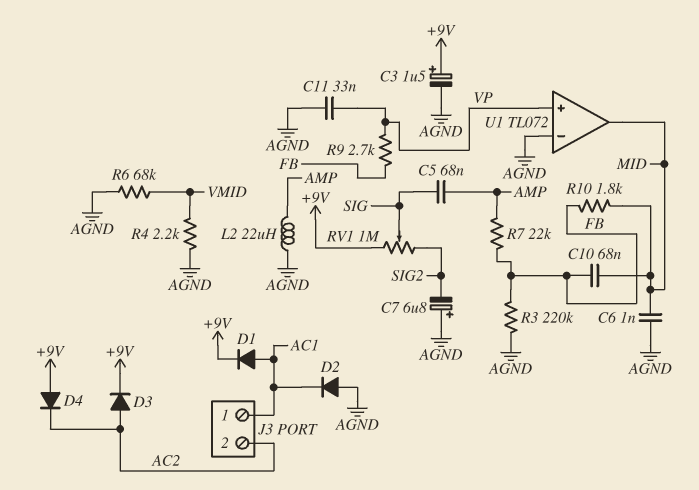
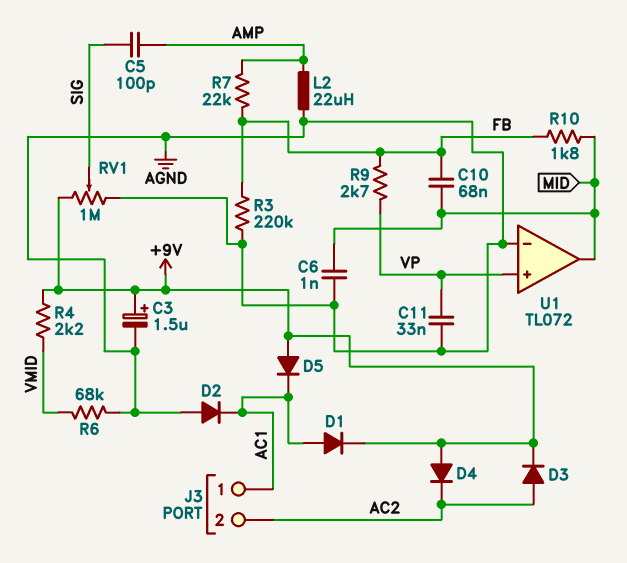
C5: 68nF (AMP, SIG) -> 100pF (AMP, SIG)
C7: 6.8uF (plus AGND, minus SIG2) -> none
D5: none -> diode (A +9V, K AC1)
R4: 2.2k (AGND, VMID) -> 2.2k (+9V, VMID)
RV1: 1M (+9V, SIG2, wiper SIG) -> 1M (+9V, AGND, wiper SIG)

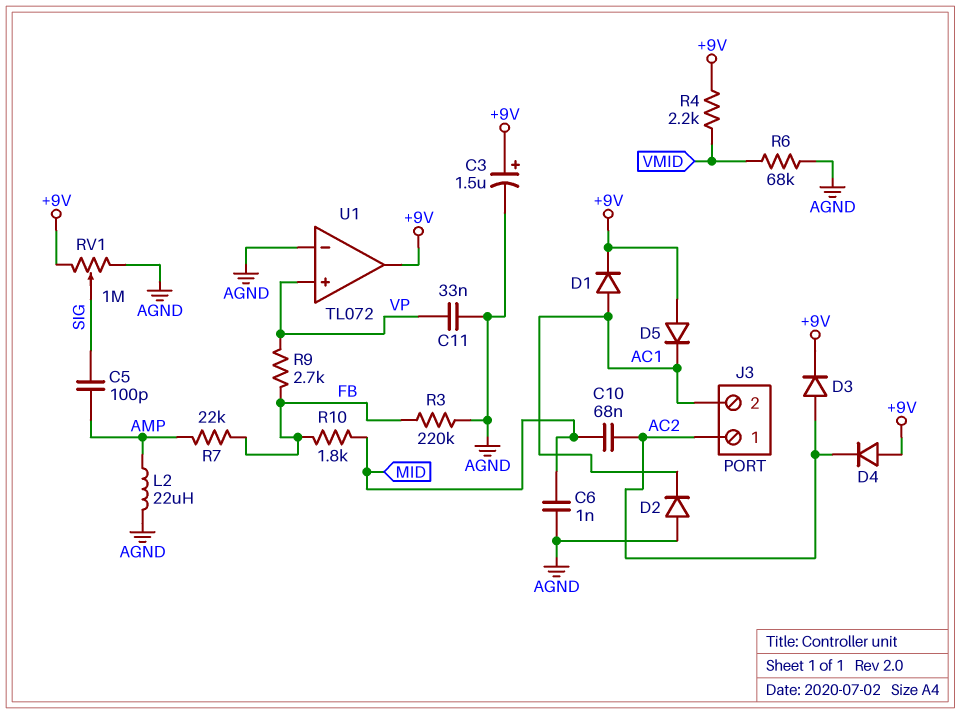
C10: 68nF (FB, MID) -> 68nF (AC2, MID)
J3 pin 1: AC1 -> AC2
J3 pin 2: AC2 -> AC1
U1 pin out: MID -> +9V

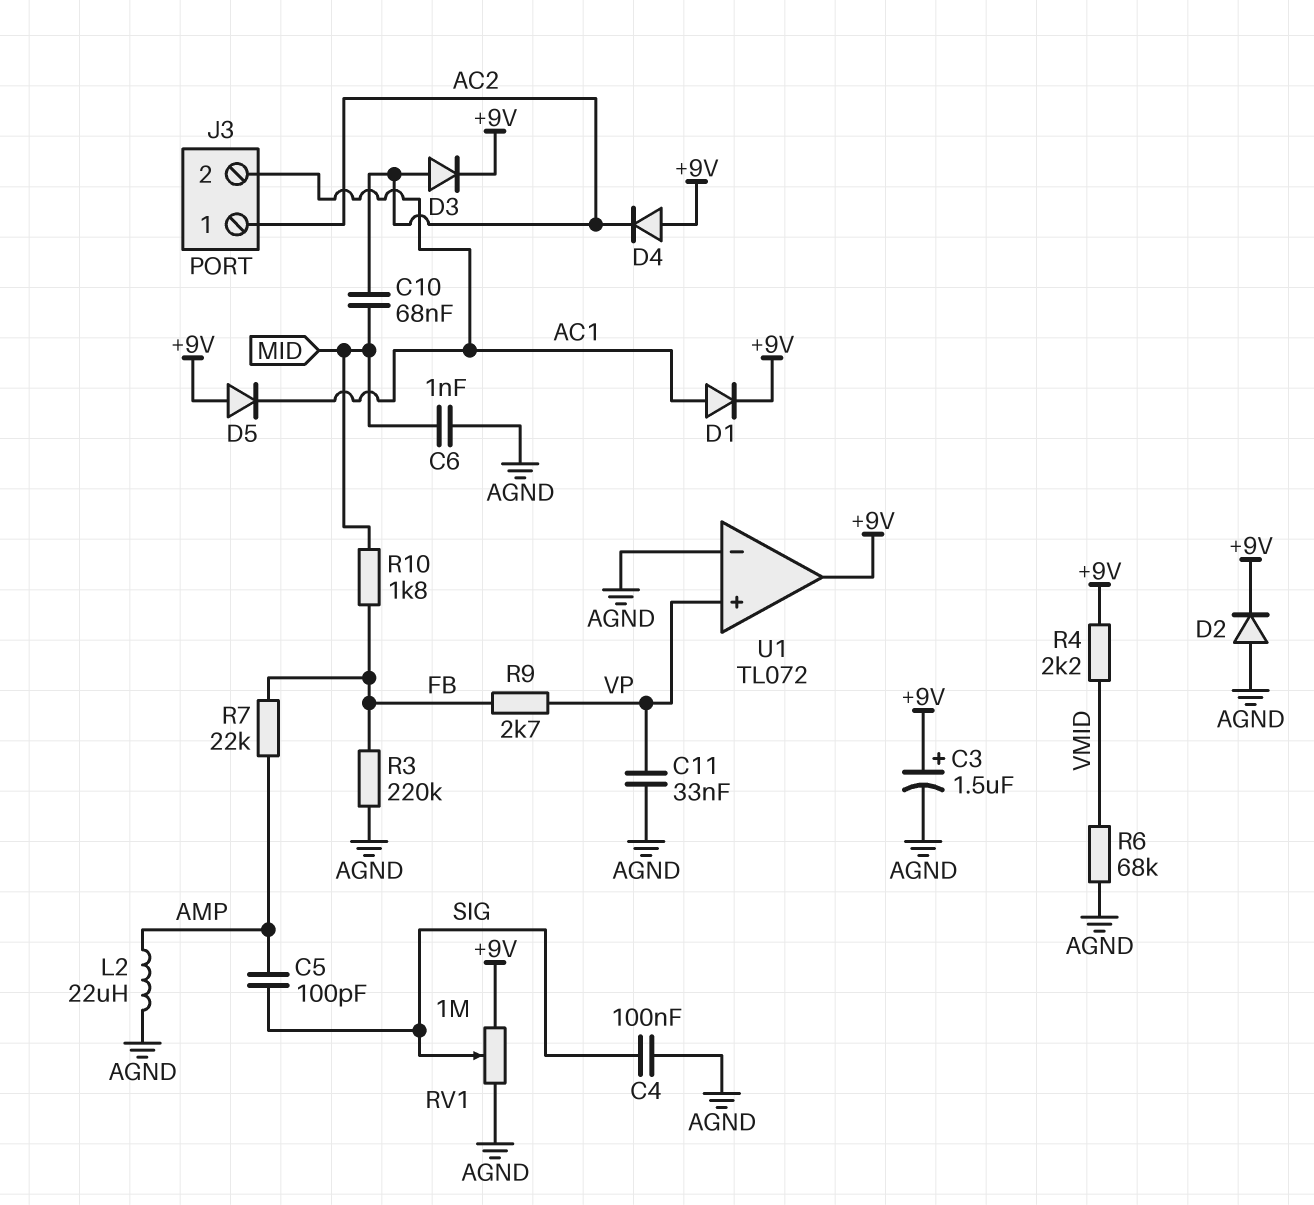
C4: none -> 100nF (AGND, SIG)
D2: diode (A AGND, K AC1) -> diode (A AGND, K +9V)

